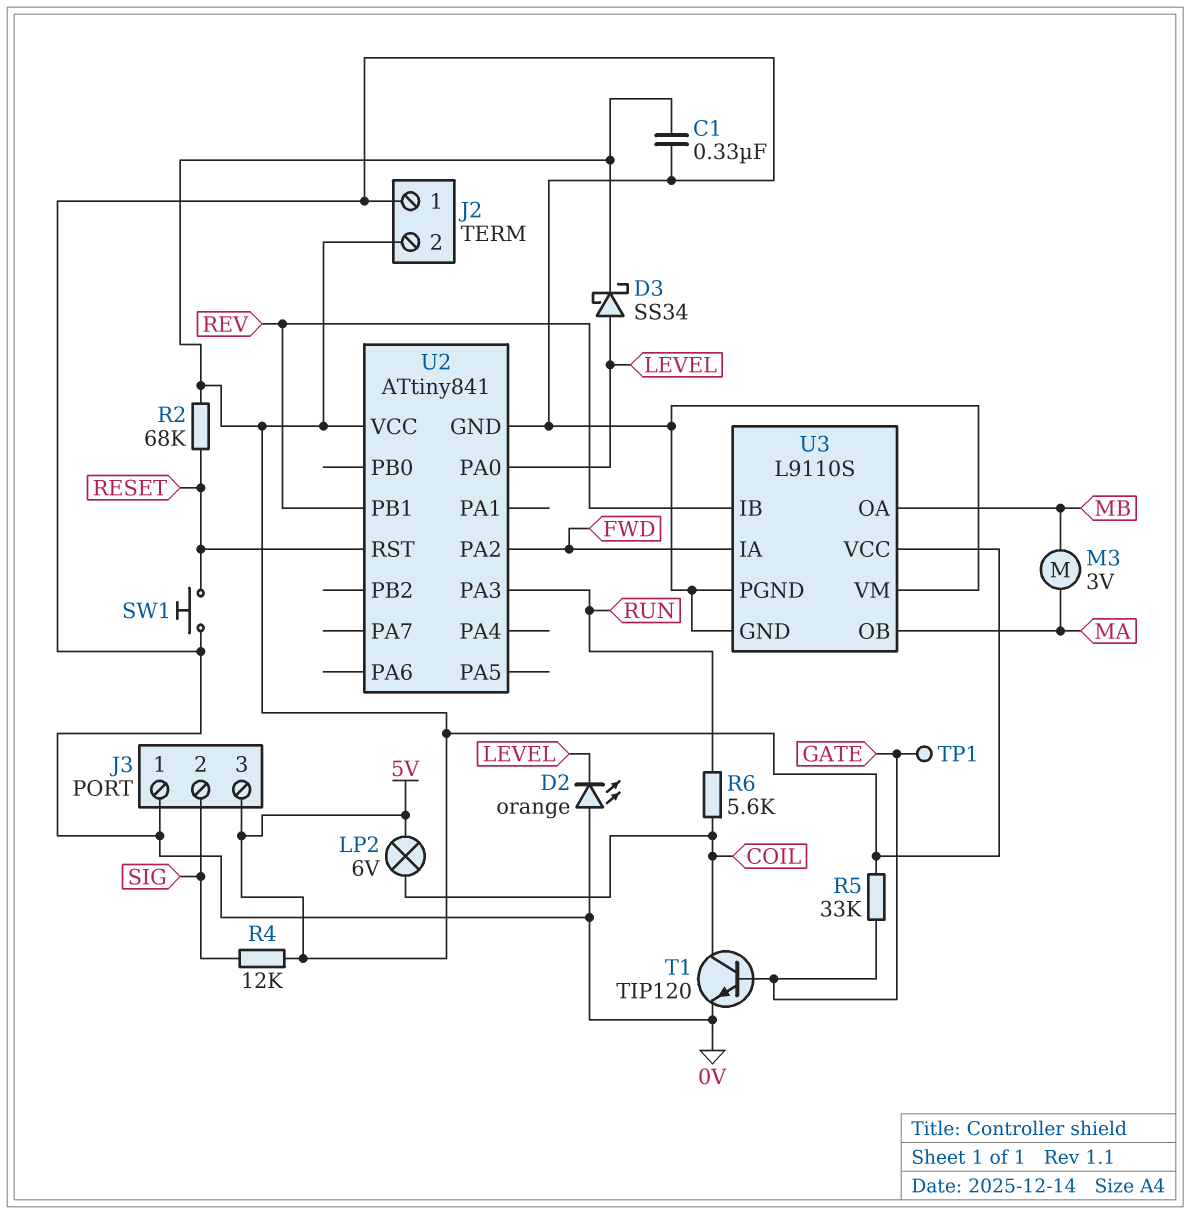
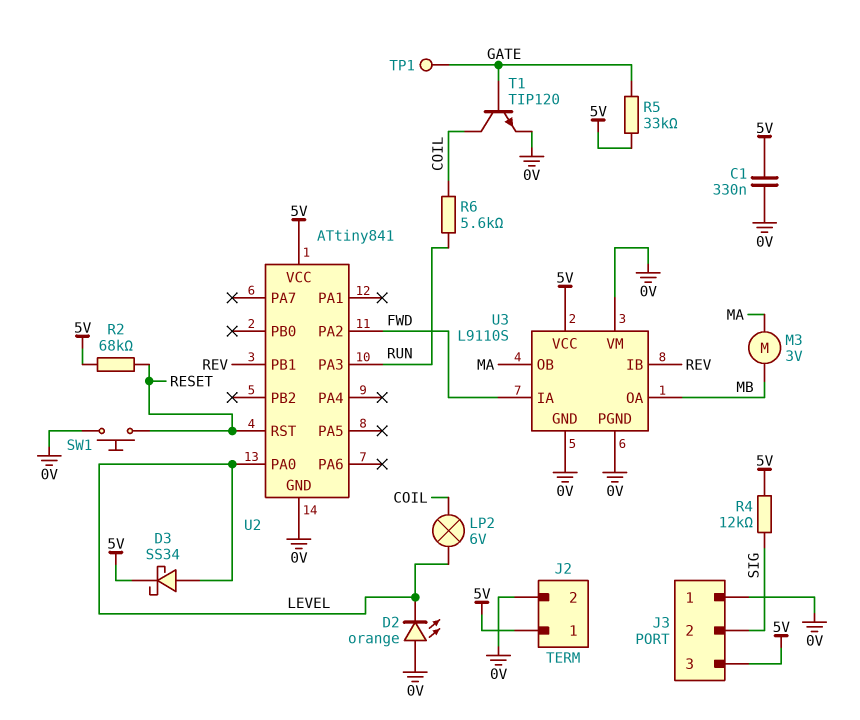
J2 pin 1: 0V -> 5V
J2 pin 2: 5V -> 0V
LP2: lamp 6V (5V, COIL) -> lamp 6V (COIL, LEVEL)

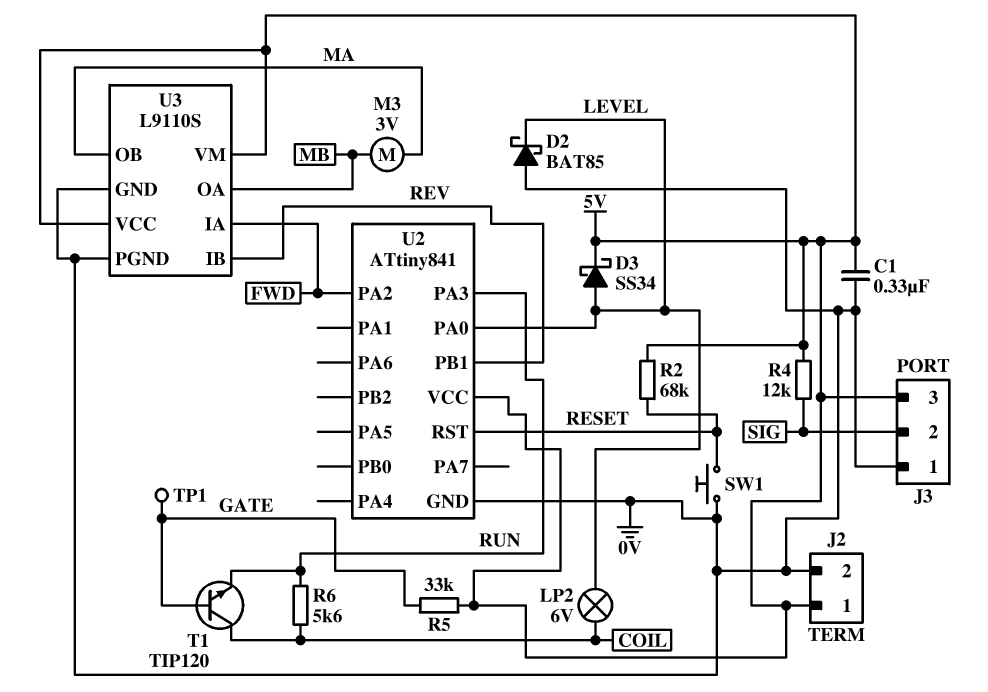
D2: LED orange (A 0V, K LEVEL) -> schottky BAT85 (A 0V, K LEVEL)
T1: NPN TIP120 (B GATE, C COIL, E 0V) -> NPN TIP120 (B GATE, C COIL, E RUN)
U3 pin VM: 0V -> 5V

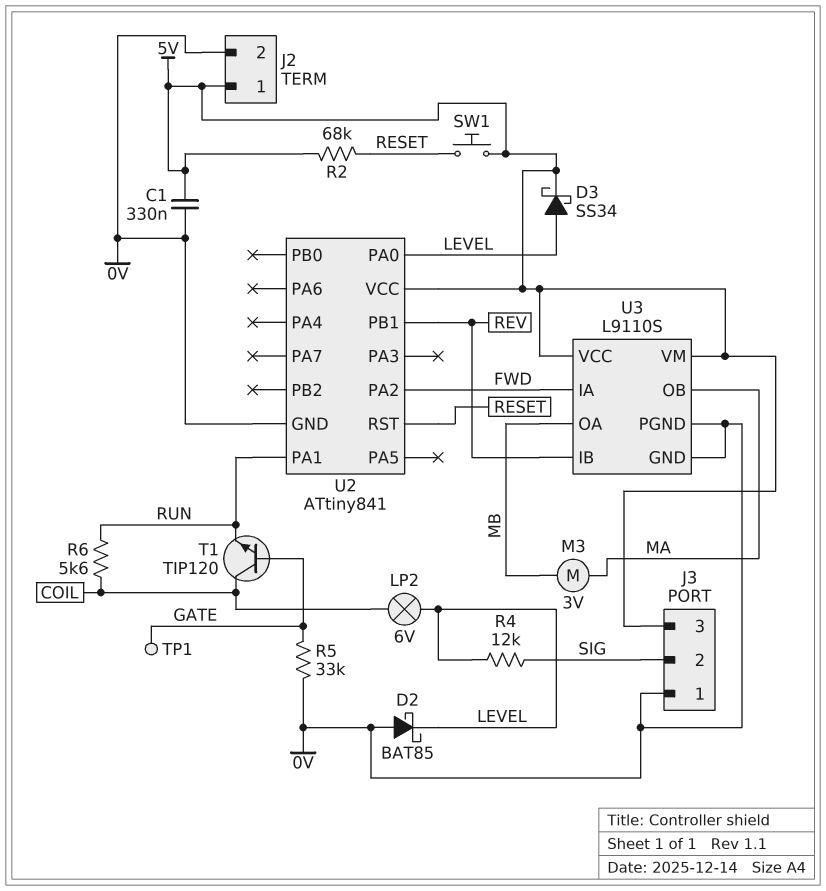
R4: 12k (5V, SIG) -> 12k (LEVEL, SIG)
R5: 33k (5V, GATE) -> 33k (0V, GATE)
SW1: button (0V, RESET) -> button (5V, RESET)
U2 pin PA1: none -> RUN
U2 pin PA3: RUN -> none

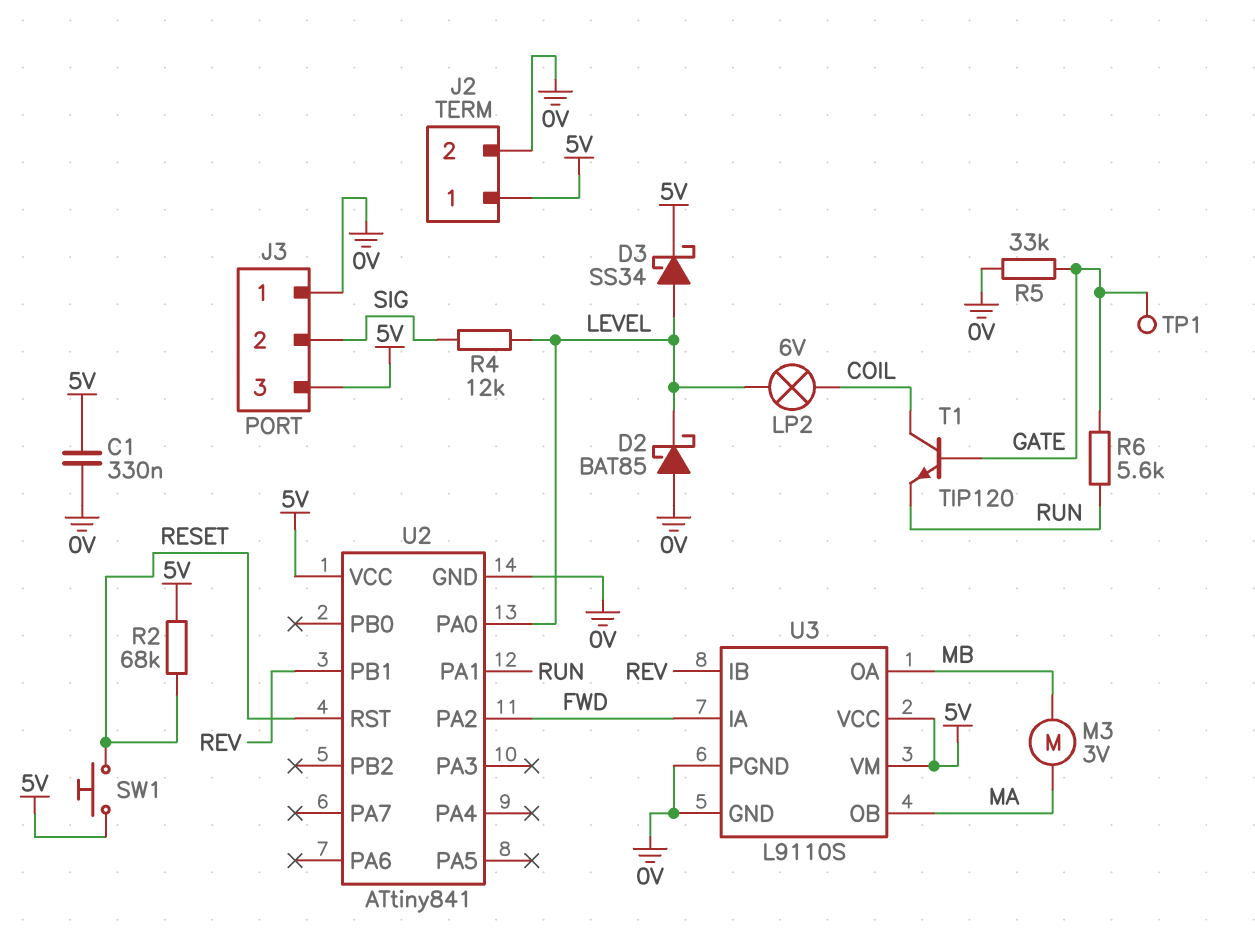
R6: 5.6k (COIL, RUN) -> 5.6k (GATE, RUN)

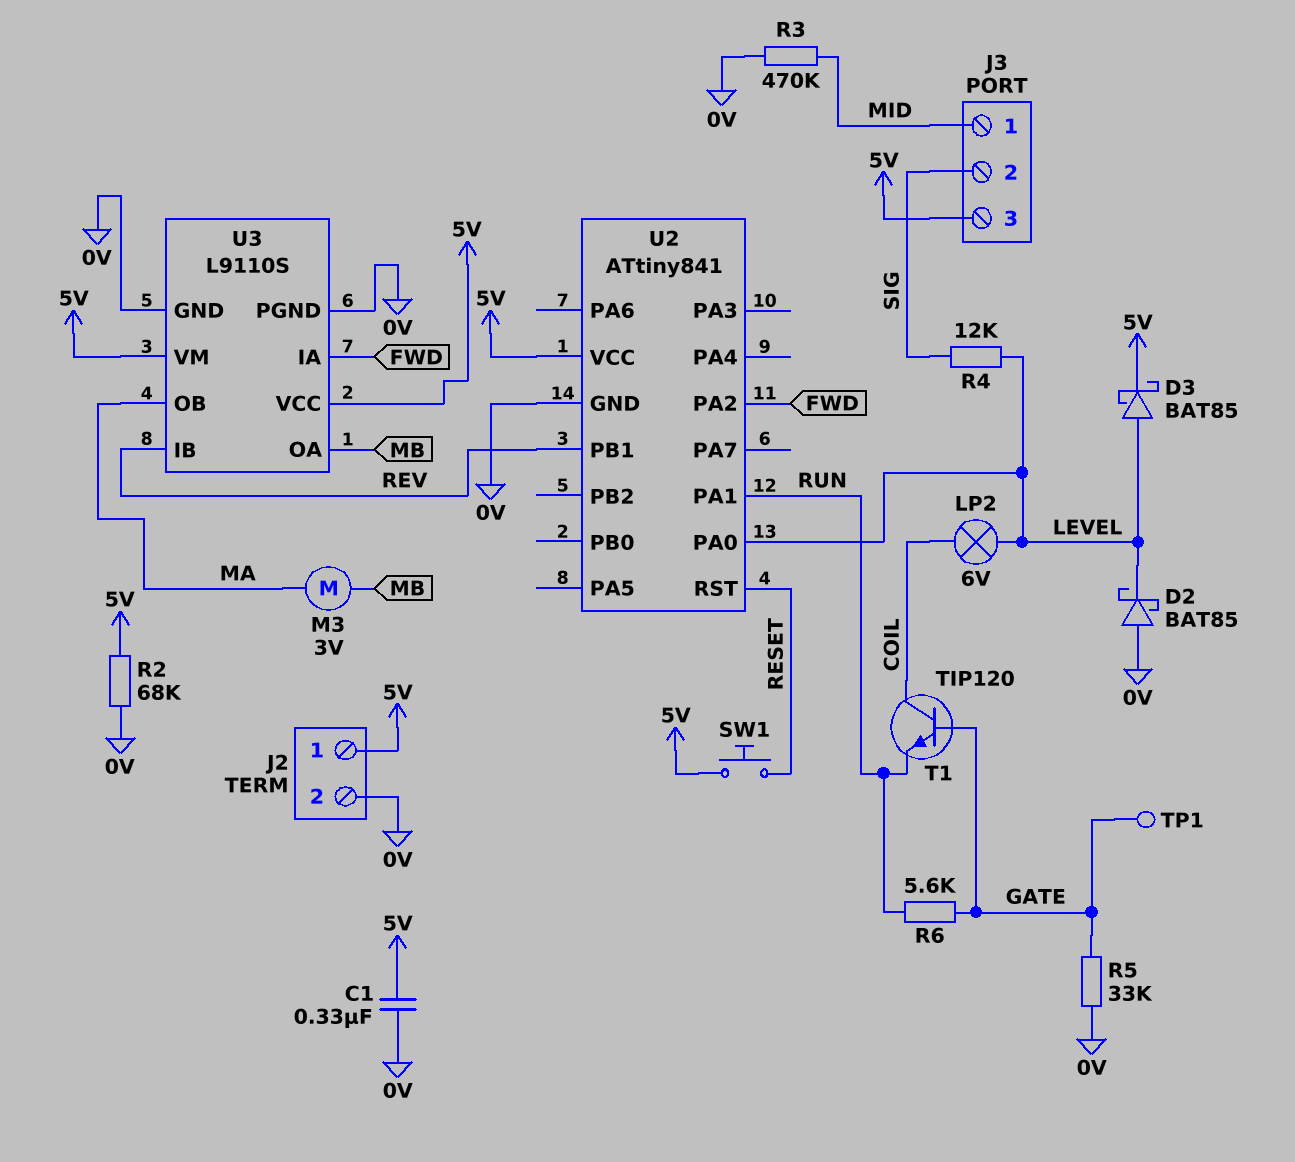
D3: schottky SS34 (A LEVEL, K 5V) -> schottky BAT85 (A LEVEL, K 5V)
J3 pin 1: 0V -> MID
R2: 68k (5V, RESET) -> 68k (0V, 5V)
R3: none -> 470k (0V, MID)

